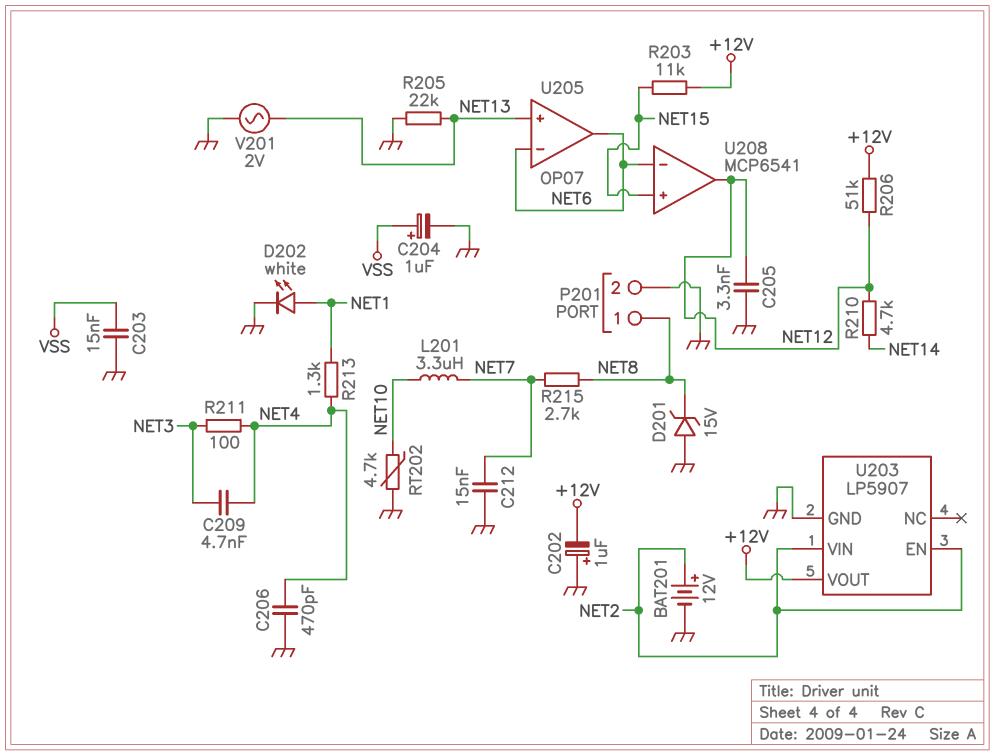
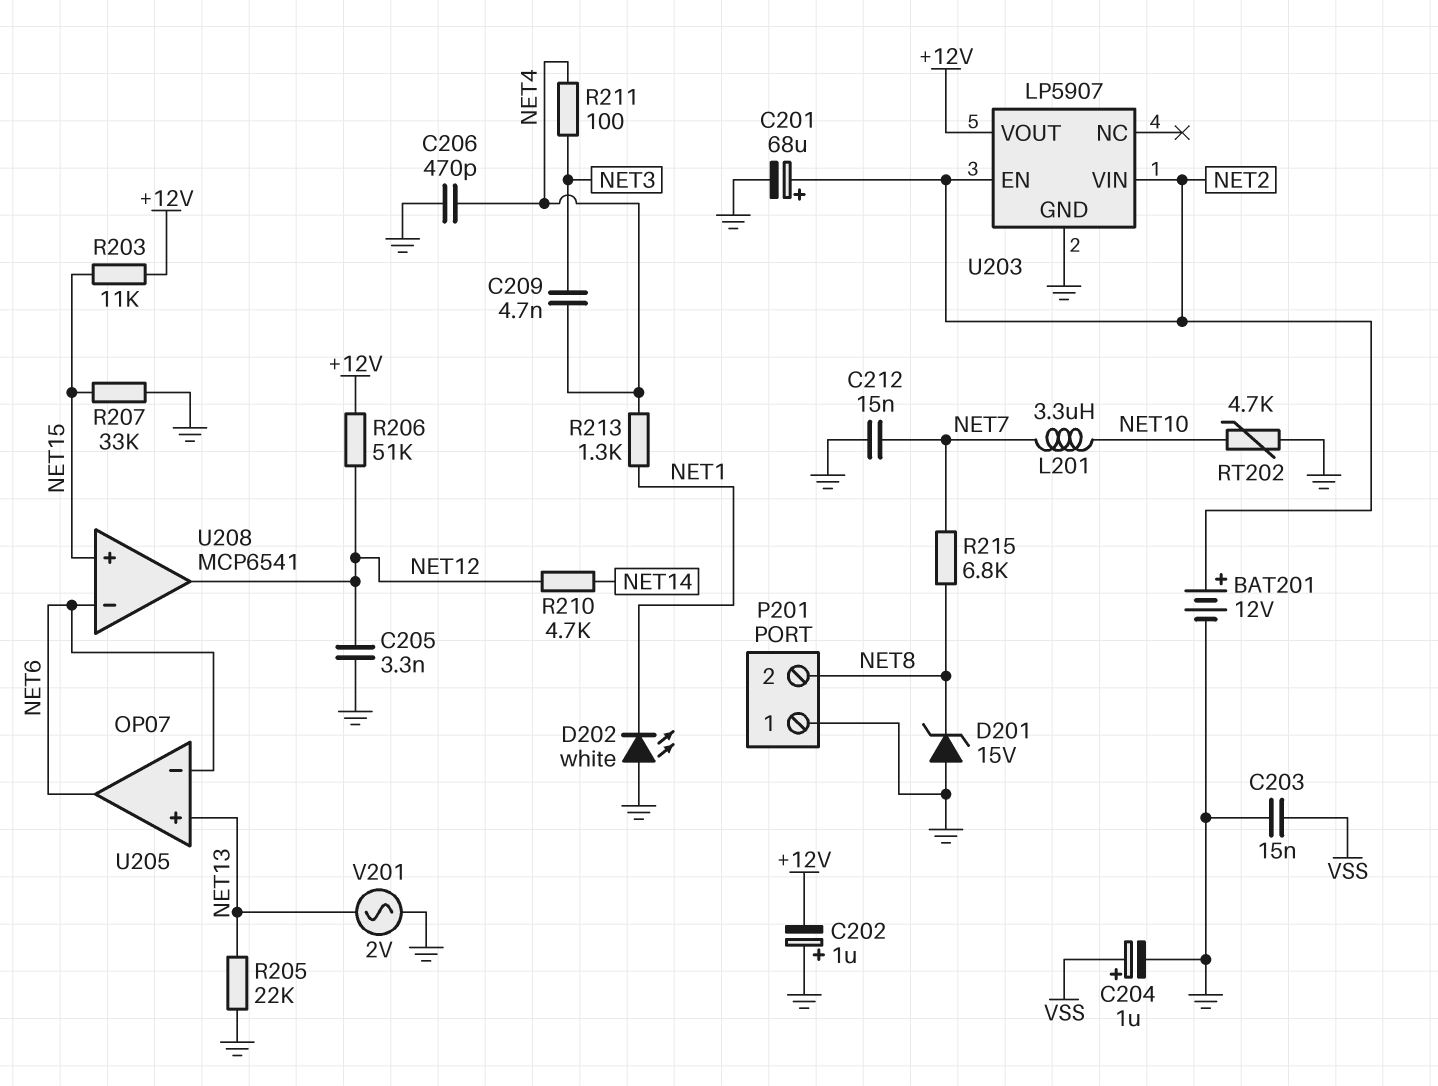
C201: none -> 68uF (plus NET2, minus GND)
D202: LED white (A NET1, K GND) -> LED white (A GND, K NET1)
P201 pin 1: NET8 -> GND
P201 pin 2: GND -> NET8
R207: none -> 33k (GND, NET15)
R215: 2.7k (NET7, NET8) -> 6.8k (NET7, NET8)

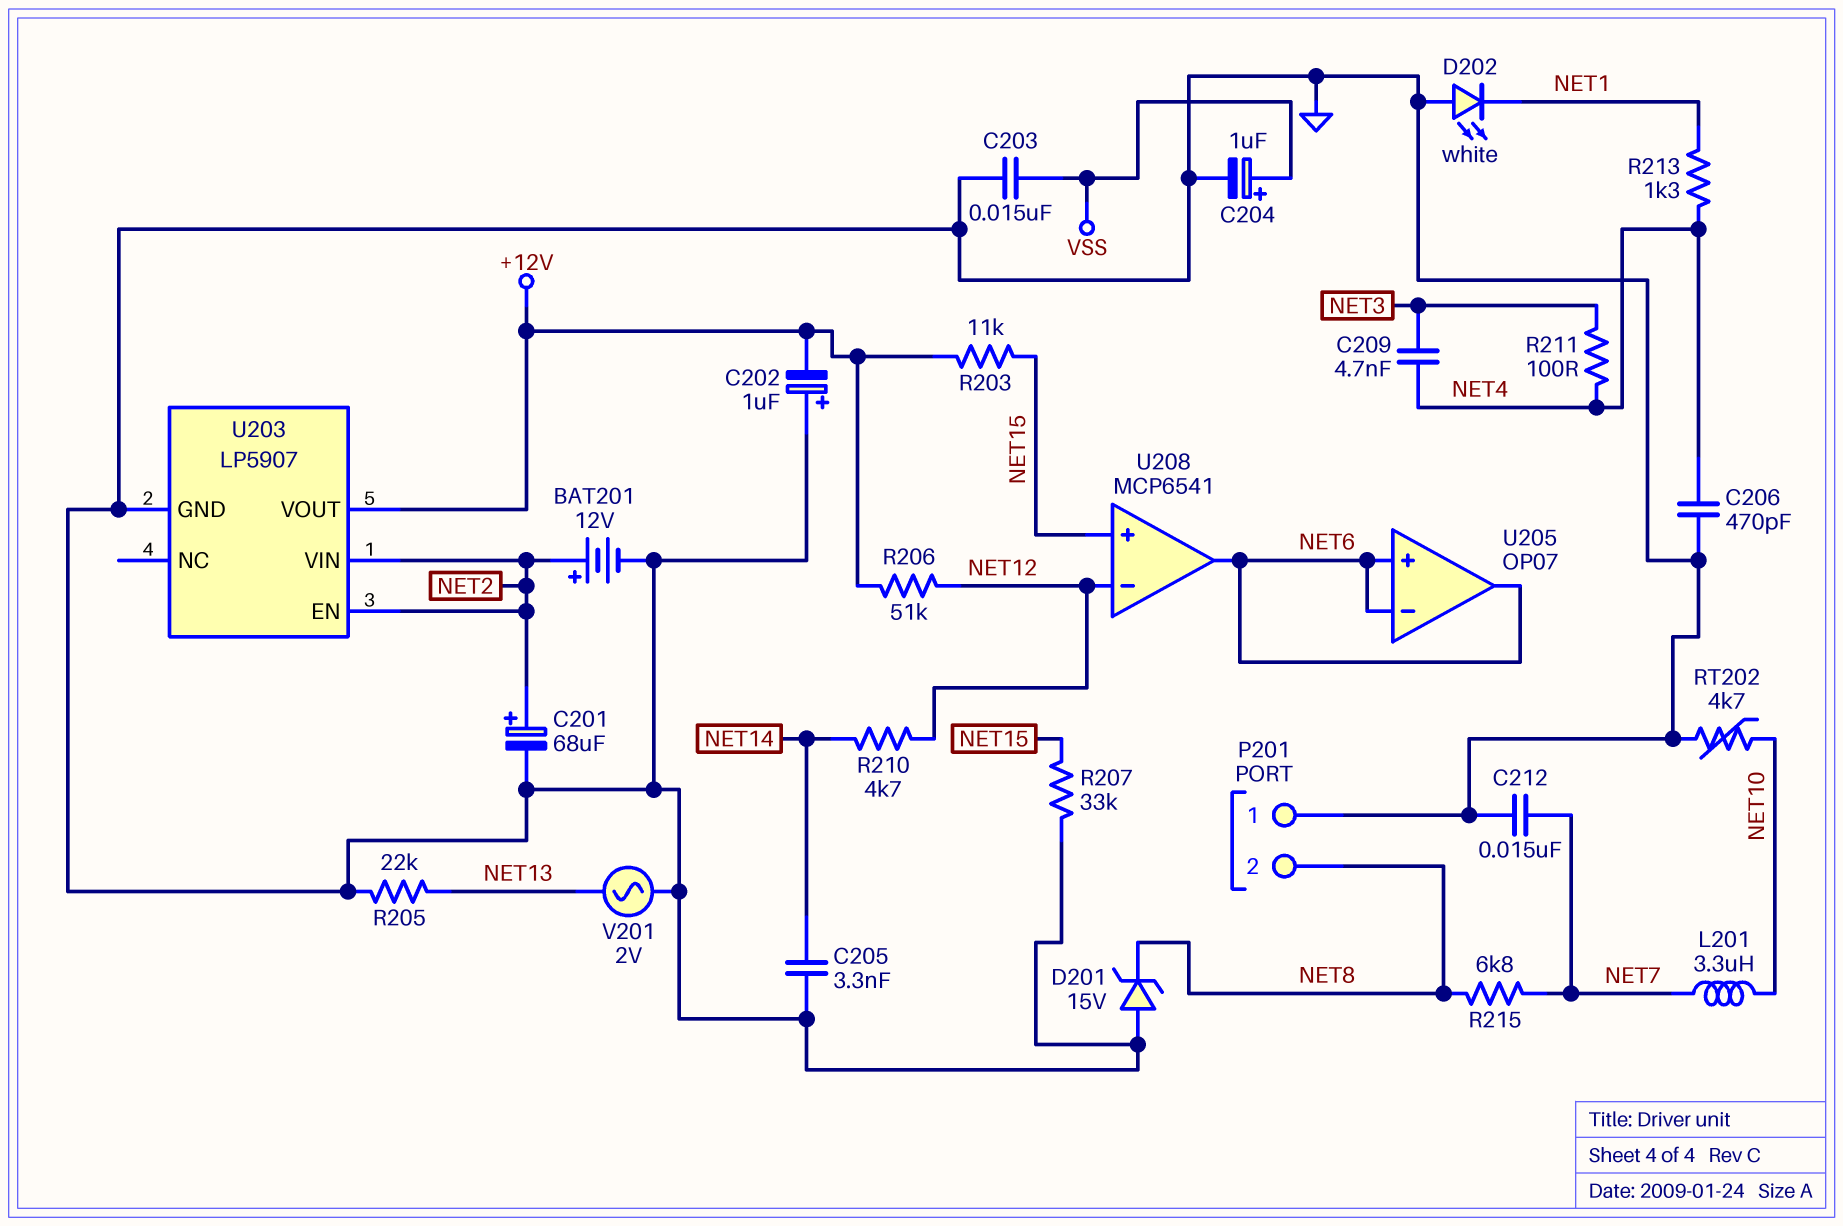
C205: 3.3nF (GND, NET12) -> 3.3nF (GND, NET14)
U205 pin in+: NET13 -> NET6
U208 pin in-: NET6 -> NET12
U208 pin out: NET12 -> NET6

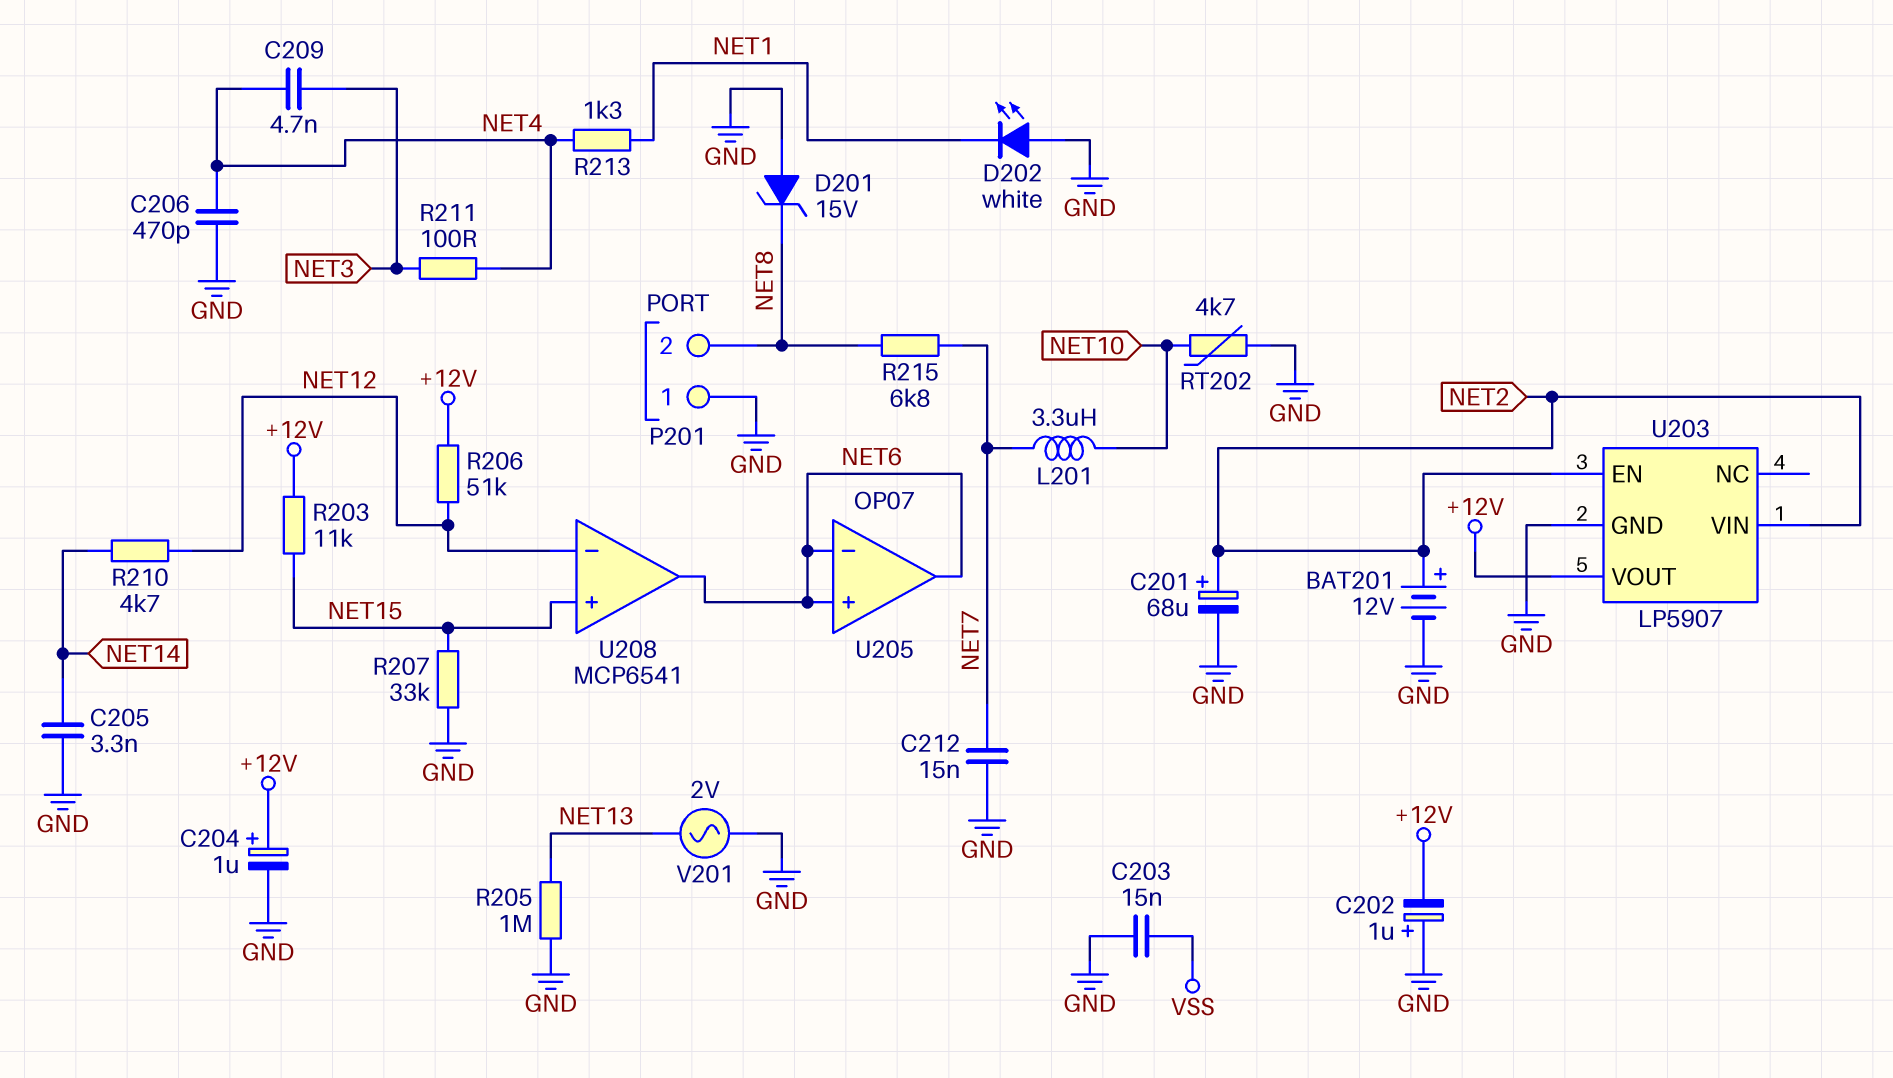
C204: 1uF (plus VSS, minus GND) -> 1uF (plus +12V, minus GND)
R205: 22k (GND, NET13) -> 1M (GND, NET13)

